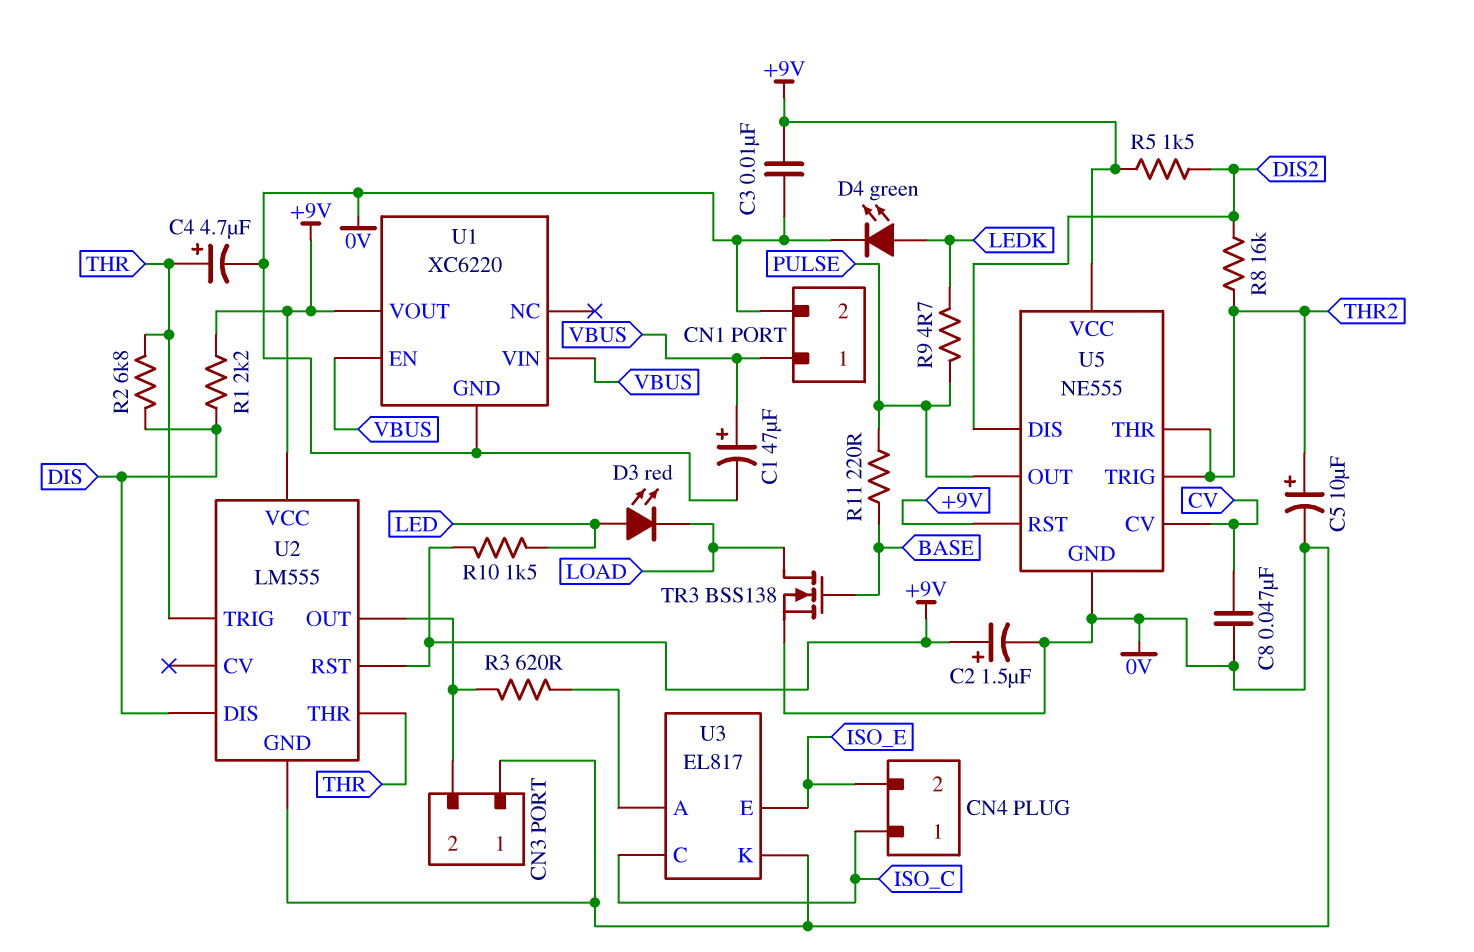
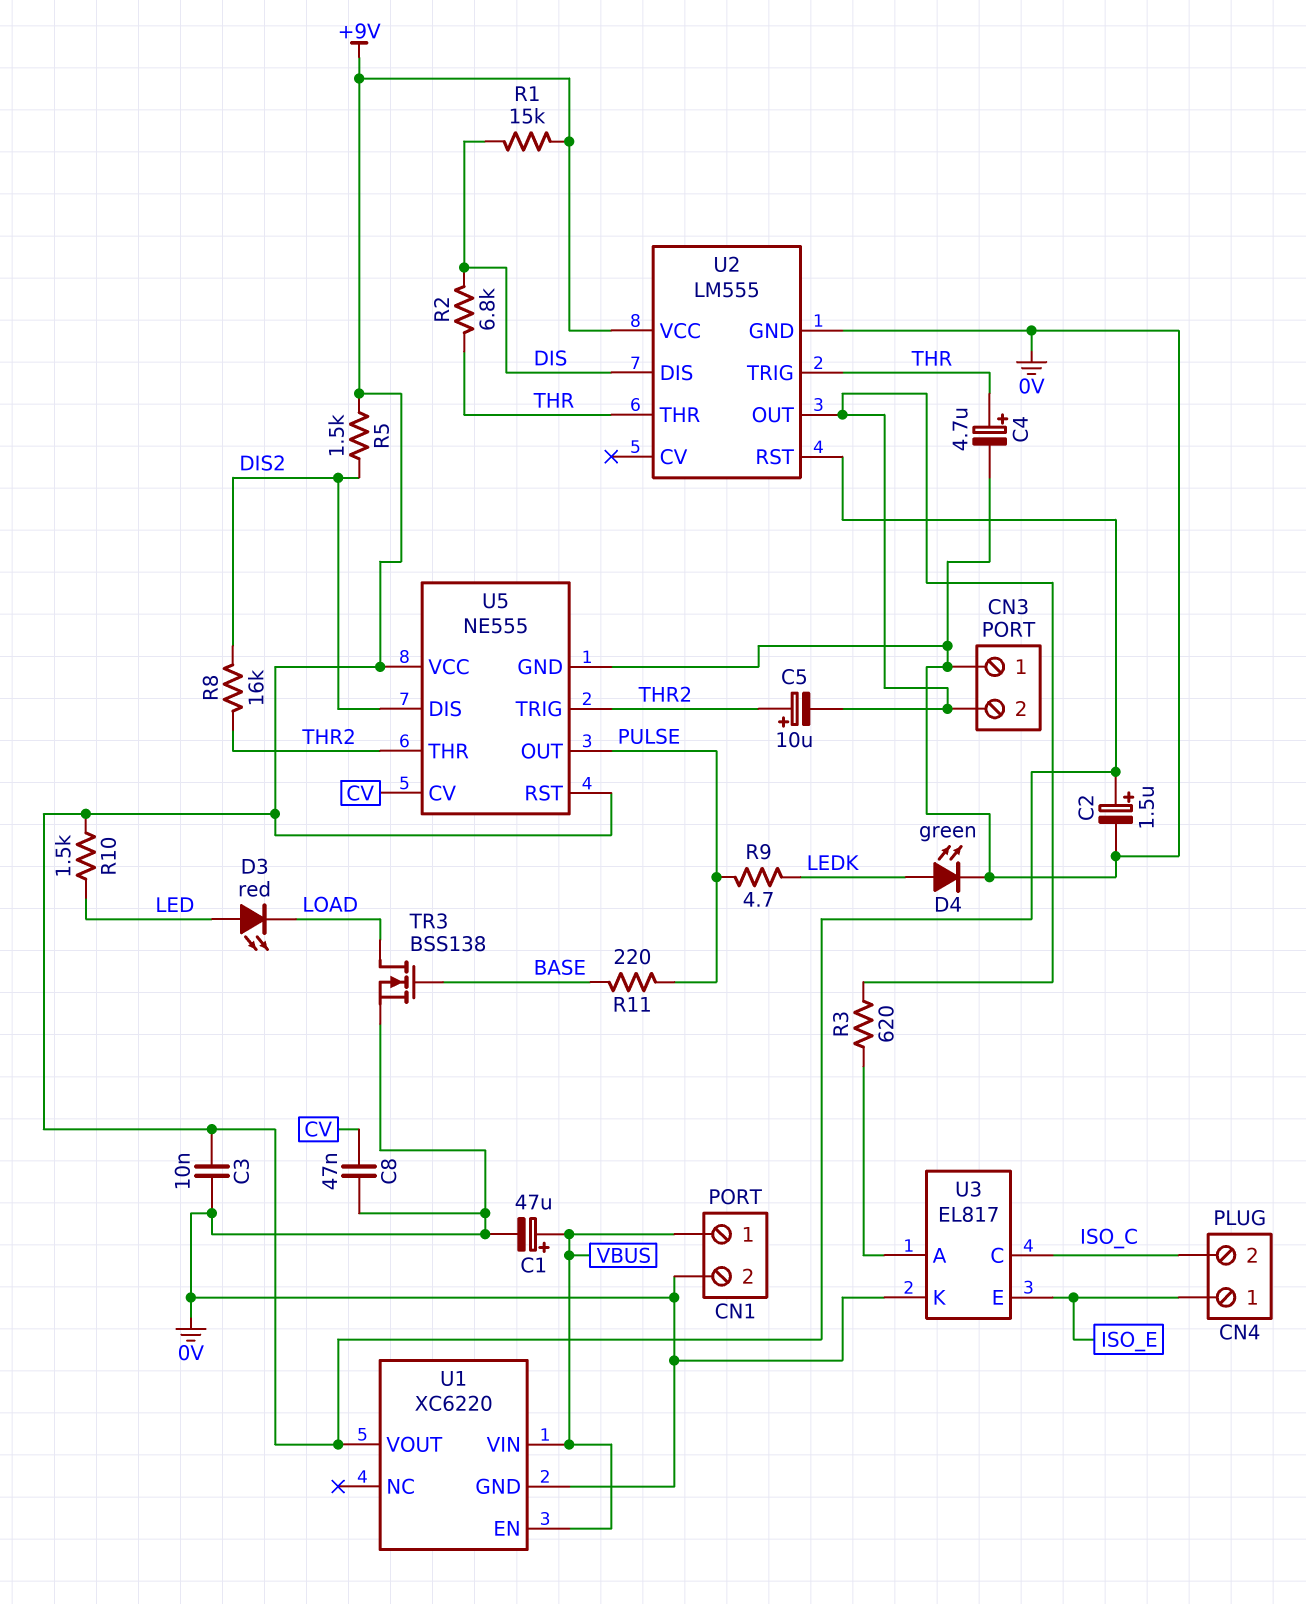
C5: 10uF (plus THR2, minus 0V) -> 10uF (plus THR2, minus CN3/2)
CN4 pin 1: ISO_C -> ISO_E
CN4 pin 2: ISO_E -> ISO_C
R1: 2.2k (+9V, DIS) -> 15k (+9V, DIS)

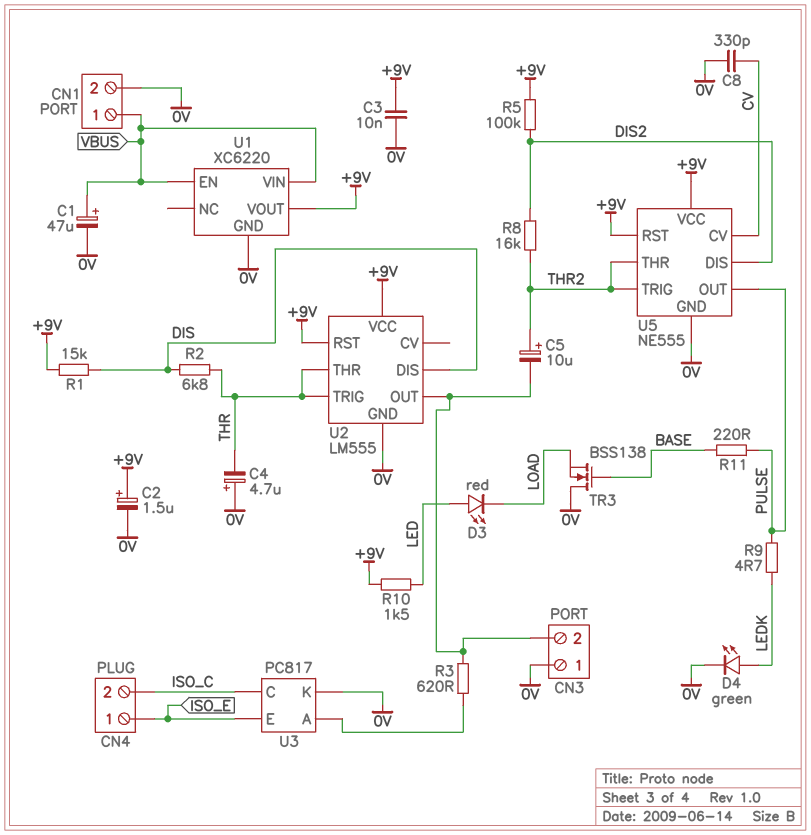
C4: 4.7uF (plus THR, minus 0V) -> 4.7uF (plus 0V, minus THR)
C8: 47nF (0V, CV) -> 330pF (0V, CV)
R5: 1.5k (+9V, DIS2) -> 100k (+9V, DIS2)
TR3: NMOS BSS138 (G BASE, D LOAD, S 0V) -> NMOS BSS138 (G BASE, D 0V, S LOAD)
U3: EL817 -> PC817

